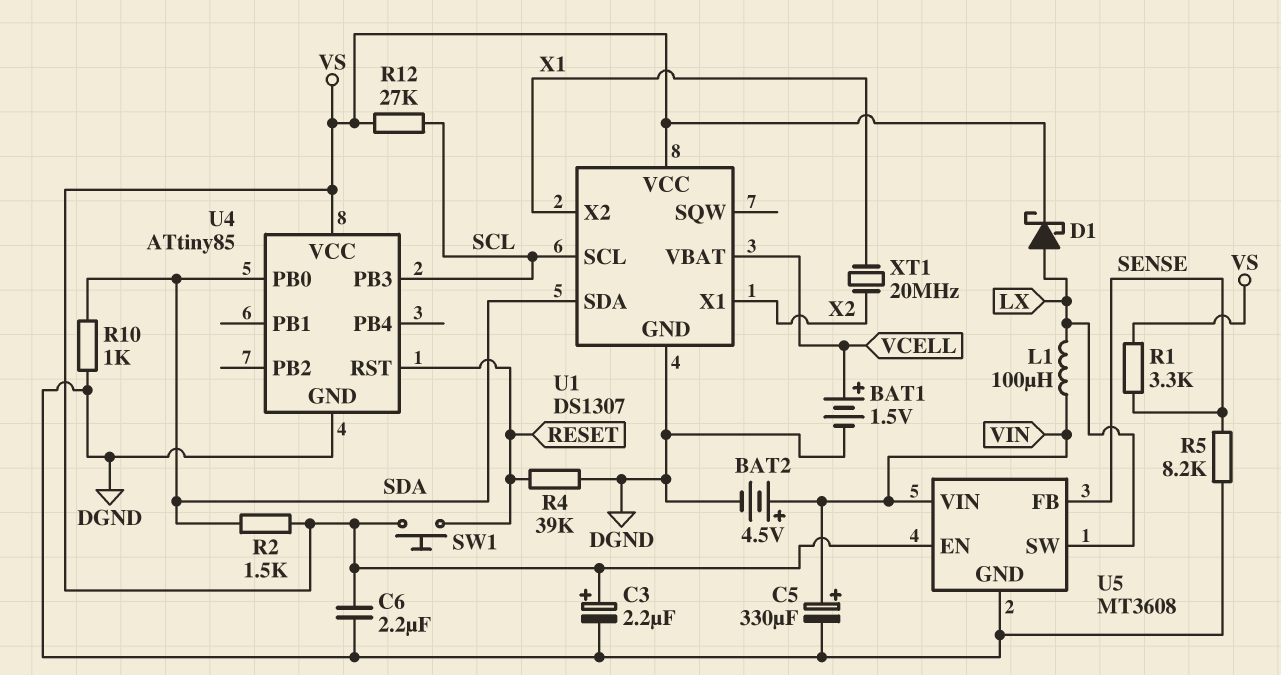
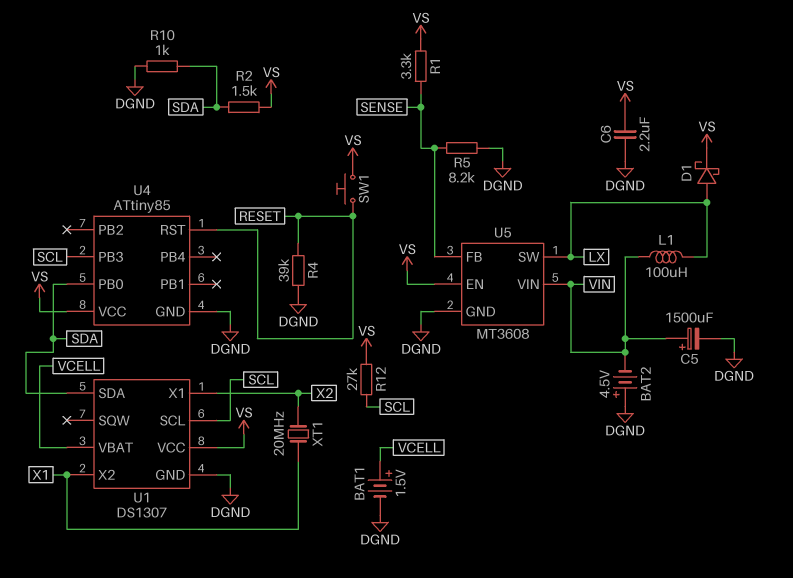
BAT2: 4.5V (plus VIN, minus DGND) -> 4.5V (plus DGND, minus VIN)
C3: 2.2uF (plus VS, minus DGND) -> none
C5: 330uF (plus VIN, minus DGND) -> 1500uF (plus VIN, minus DGND)

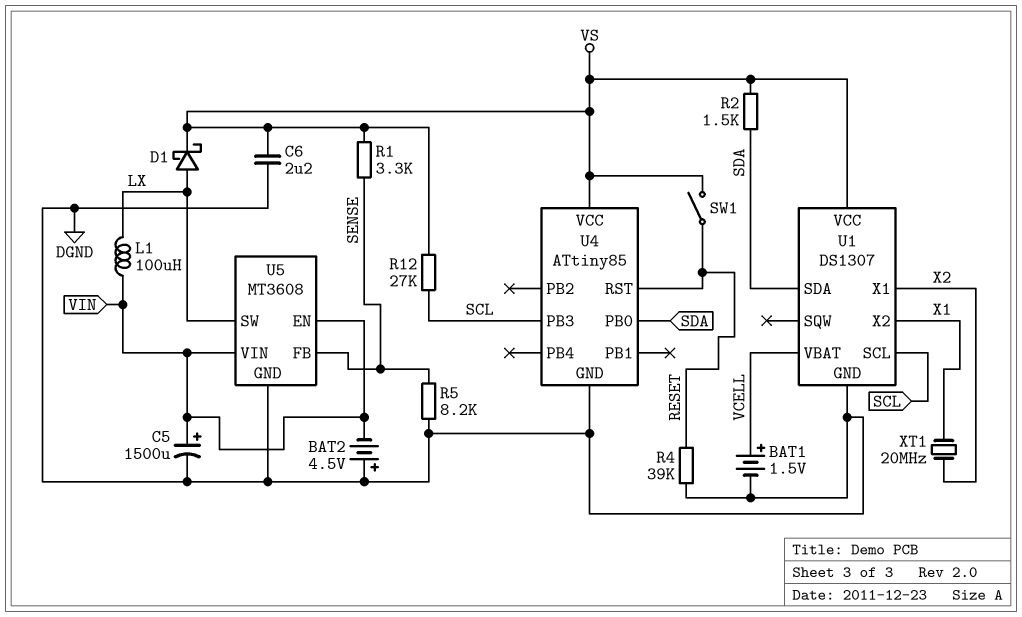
R10: 1k (DGND, SDA) -> none
SW1: button (RESET, VS) -> switch (RESET, VS)
U5 pin EN: VS -> VIN

